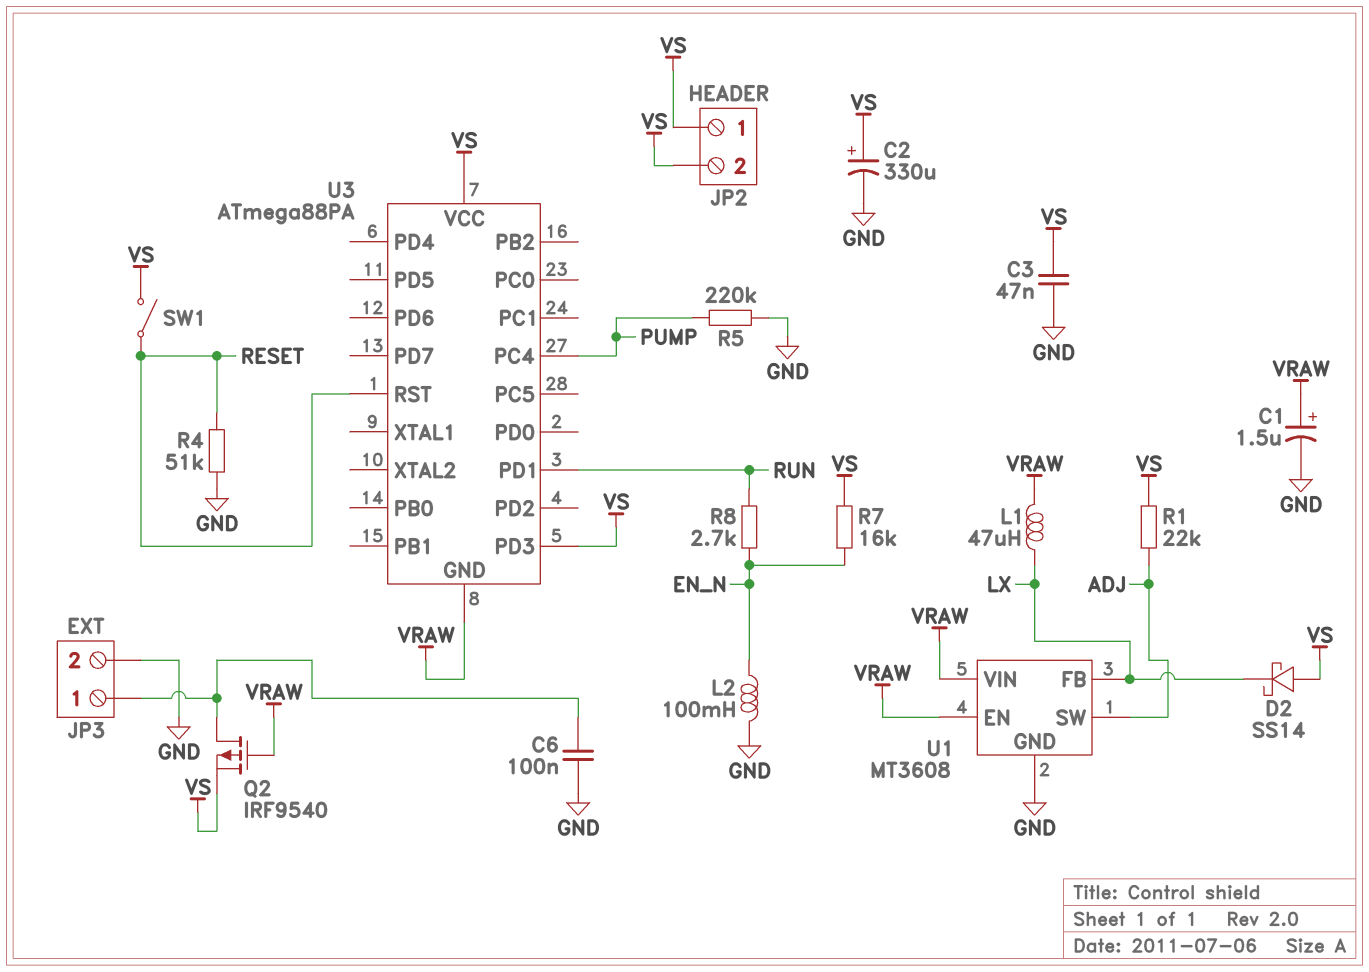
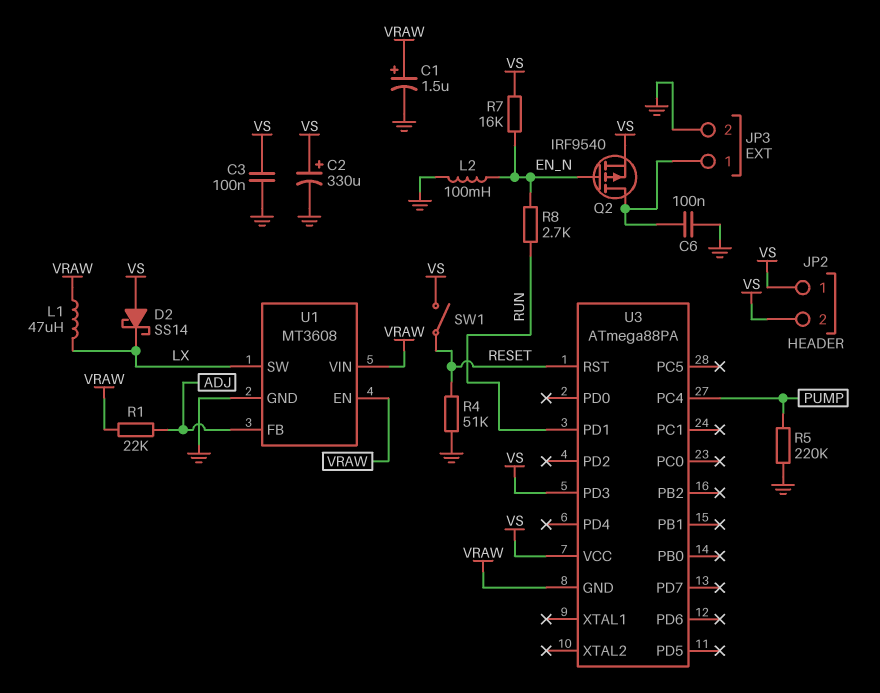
C3: 47nF (GND, VS) -> 100nF (GND, VS)
Q2: PMOS IRF9540 (G VRAW, D JP3/1, S VS) -> PMOS IRF9540 (G EN_N, D JP3/1, S VS)
R1: 22k (ADJ, VS) -> 22k (ADJ, VRAW)
U1 pin FB: LX -> ADJ
U1 pin SW: ADJ -> LX

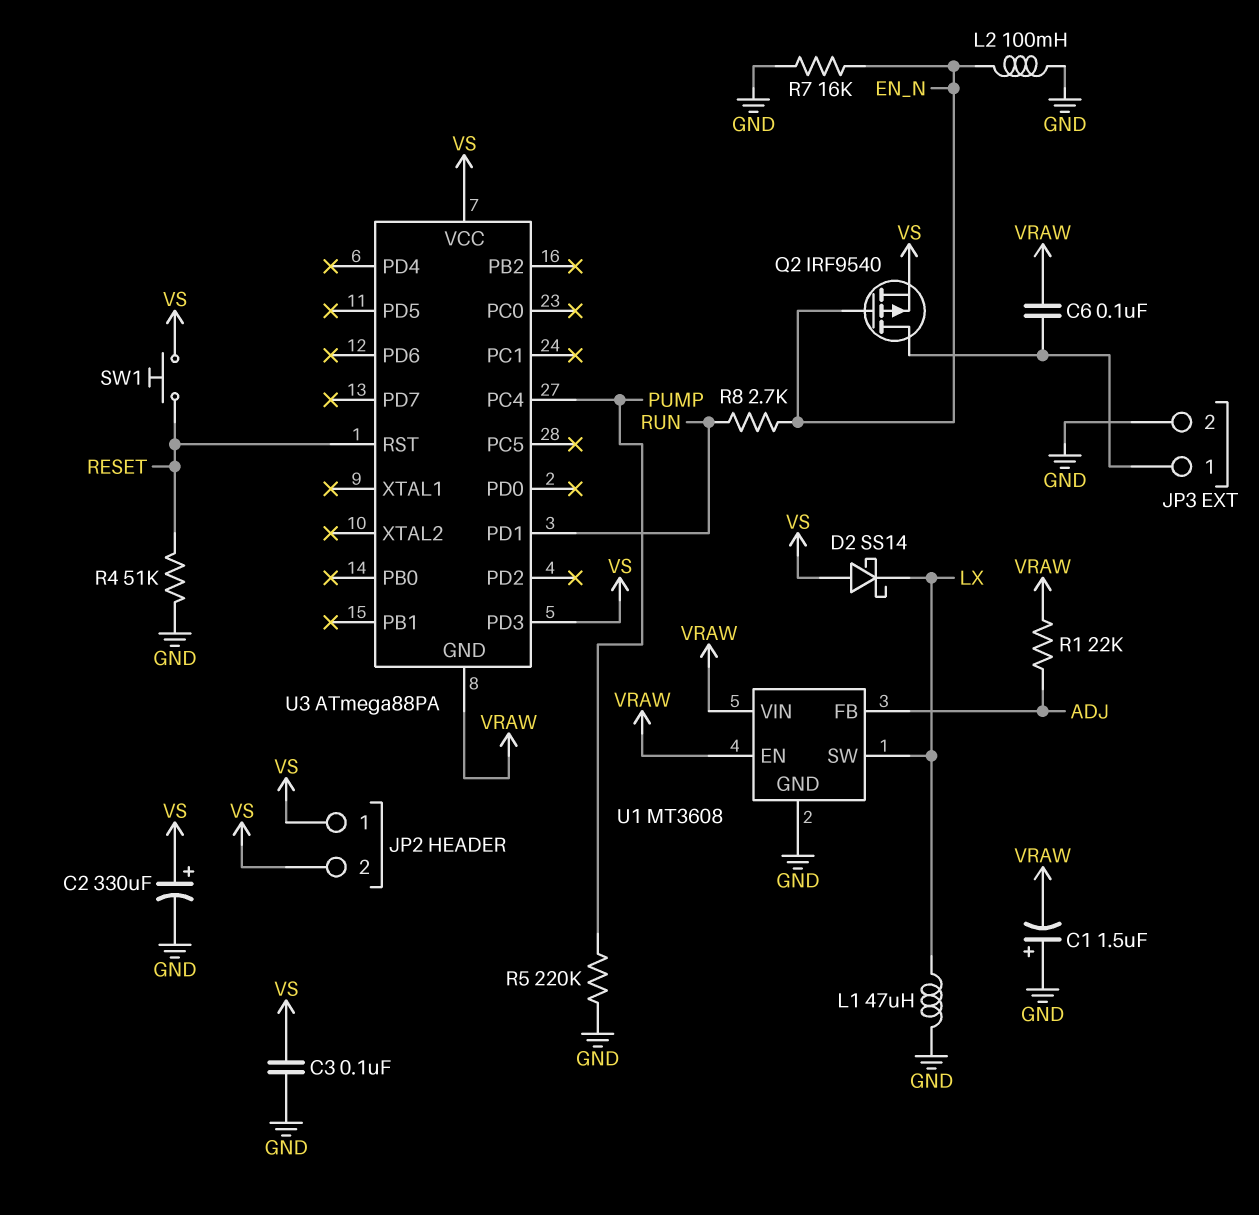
C1: 1.5uF (plus VRAW, minus GND) -> 1.5uF (plus GND, minus VRAW)
C6: 100nF (GND, JP3/1) -> 100nF (JP3/1, VRAW)
L1: 47uH (LX, VRAW) -> 47uH (GND, LX)
R7: 16k (EN_N, VS) -> 16k (EN_N, GND)
SW1: switch (RESET, VS) -> button (RESET, VS)

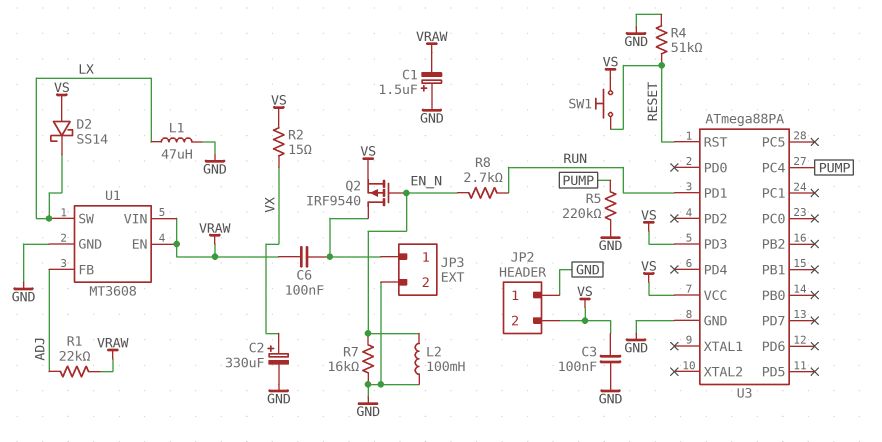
C2: 330uF (plus VS, minus GND) -> 330uF (plus VX, minus GND)
JP2 pin 1: VS -> GND
R2: none -> 15 (VS, VX)
U3 pin GND: VRAW -> GND

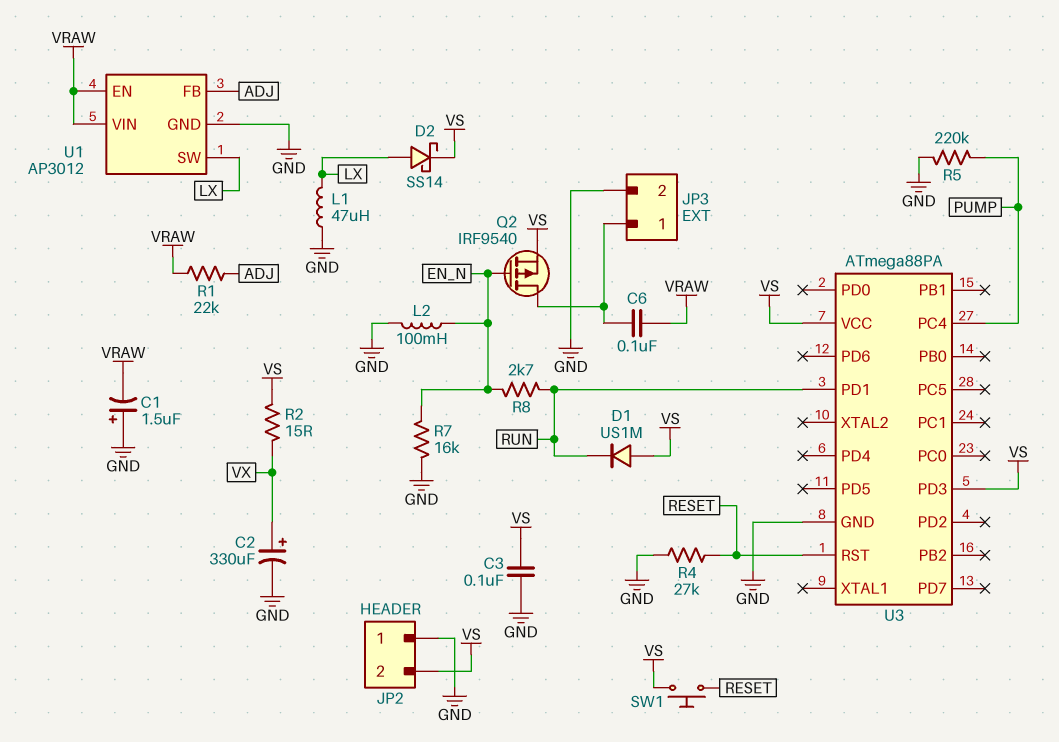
D1: none -> diode US1M (A VS, K RUN)
D2: schottky SS14 (A VS, K LX) -> schottky SS14 (A LX, K VS)
R4: 51k (GND, RESET) -> 27k (GND, RESET)
U1: MT3608 -> AP3012

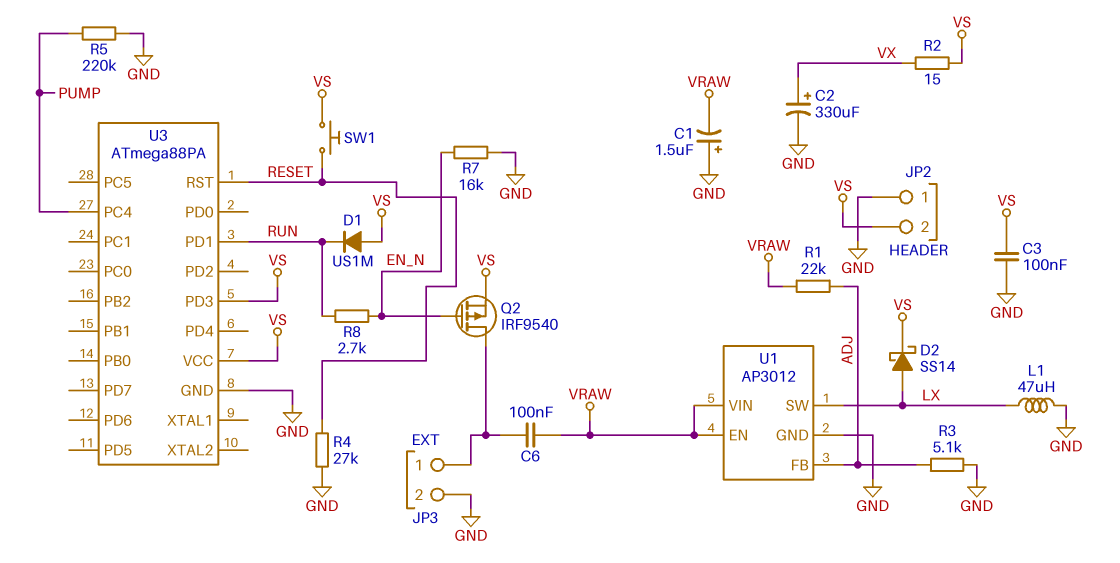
L2: 100mH (EN_N, GND) -> none
R3: none -> 5.1k (ADJ, GND)

